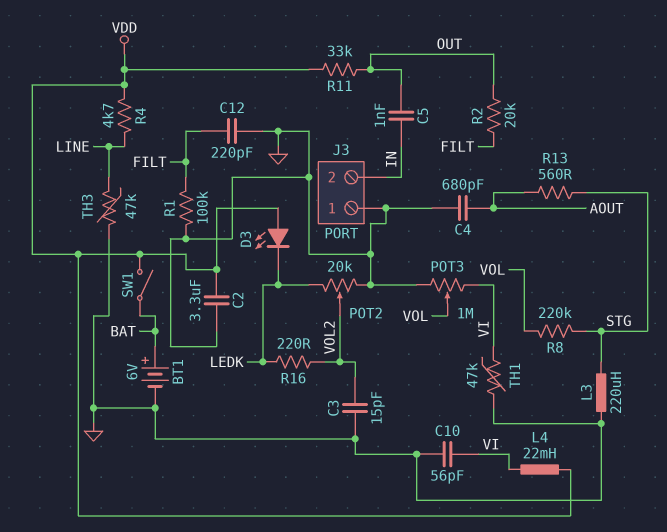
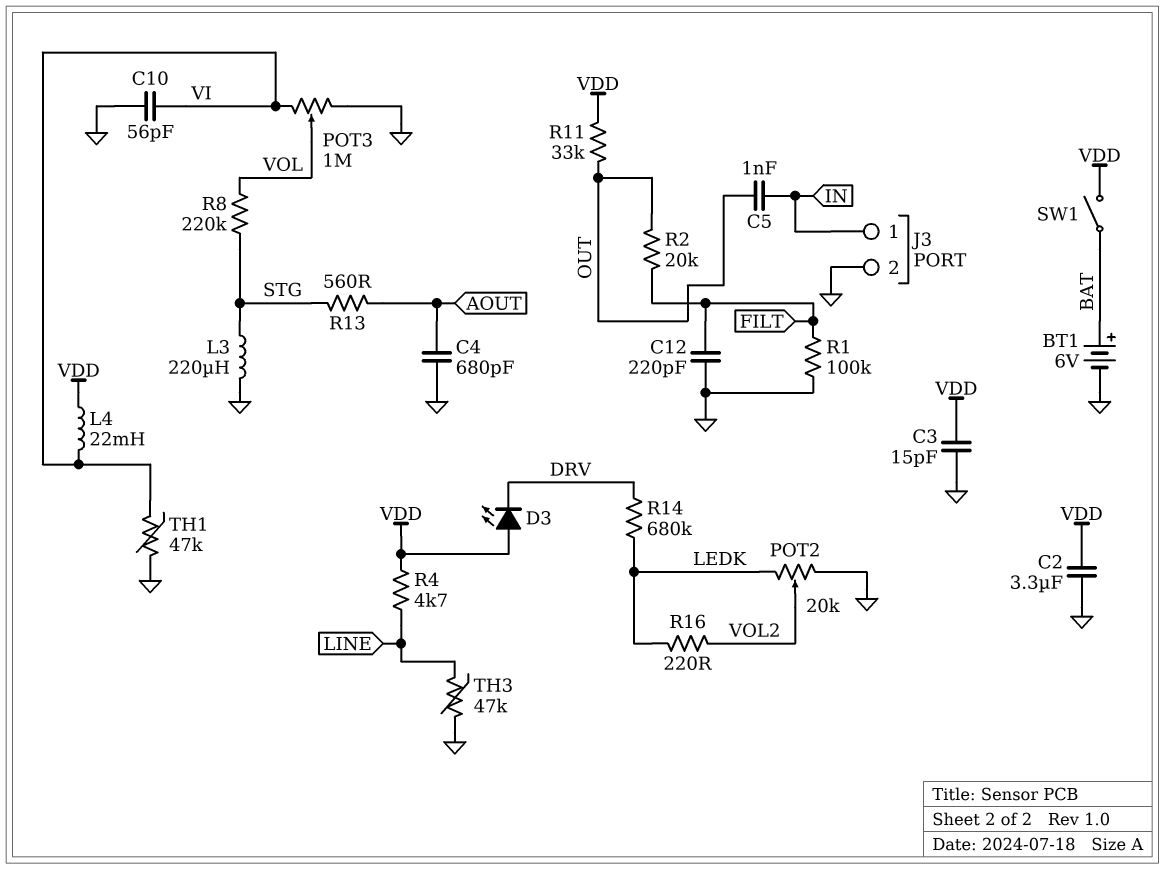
C3: 15pF (GND, VOL2) -> 15pF (GND, VDD)
D3: LED (A VDD, K LEDK) -> LED (A VDD, K DRV)
J3 pin 1: GND -> IN
J3 pin 2: IN -> GND
R14: none -> 680k (DRV, LEDK)

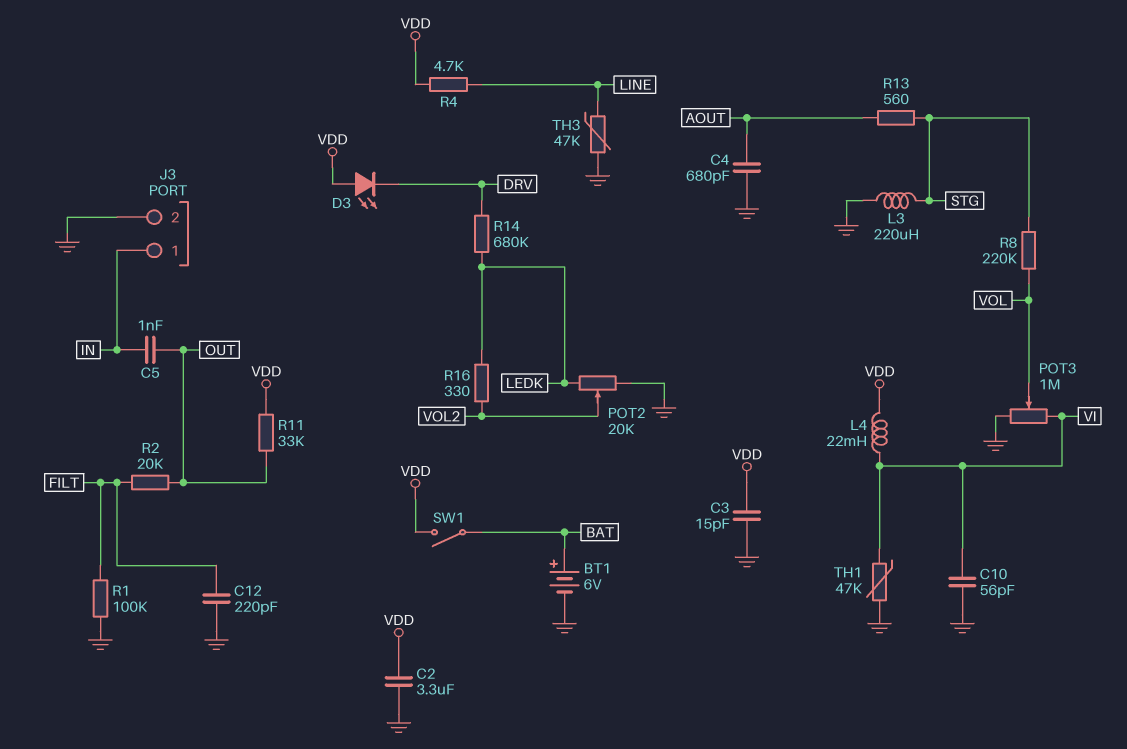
R16: 220 (LEDK, VOL2) -> 330 (LEDK, VOL2)

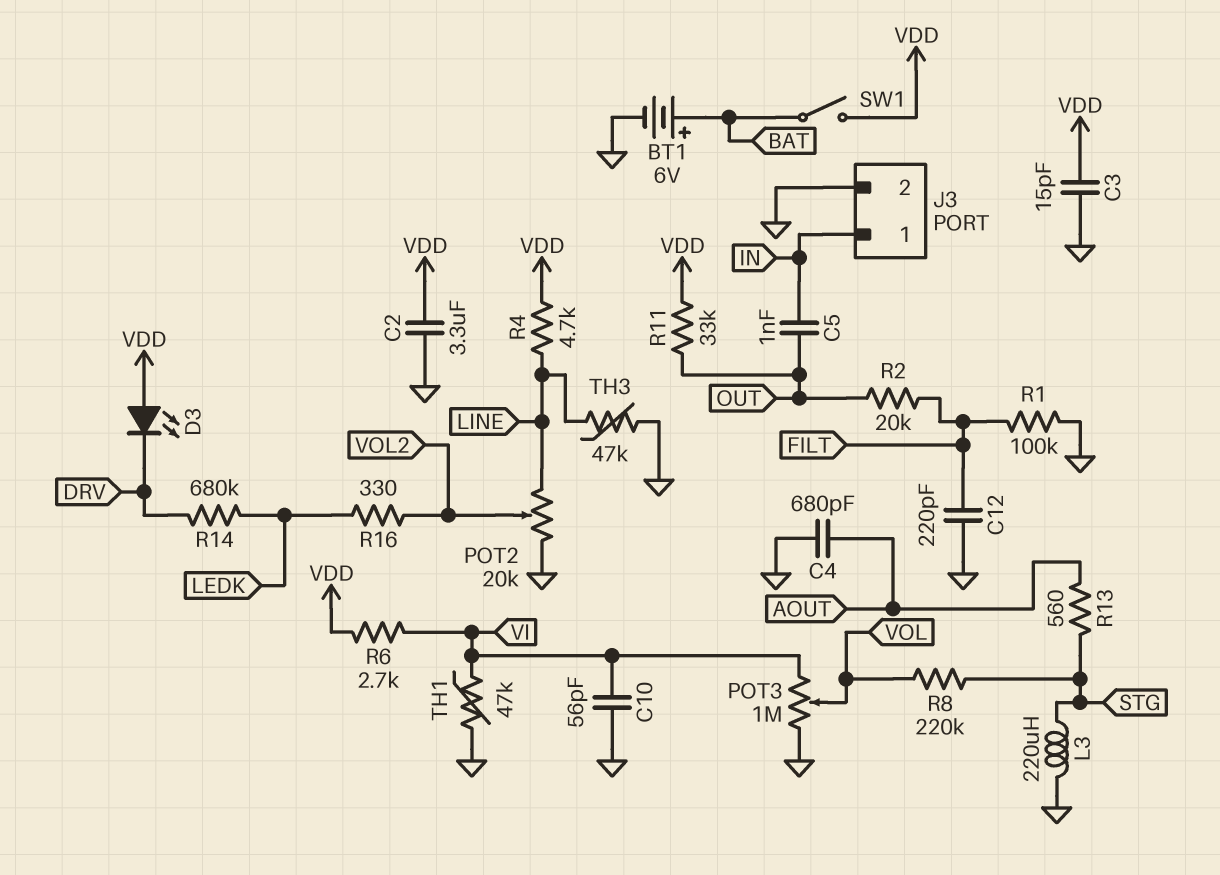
L4: 22mH (VDD, VI) -> none
POT2: 20k (GND, LEDK, wiper VOL2) -> 20k (GND, LINE, wiper VOL2)
R6: none -> 2.7k (VDD, VI)

